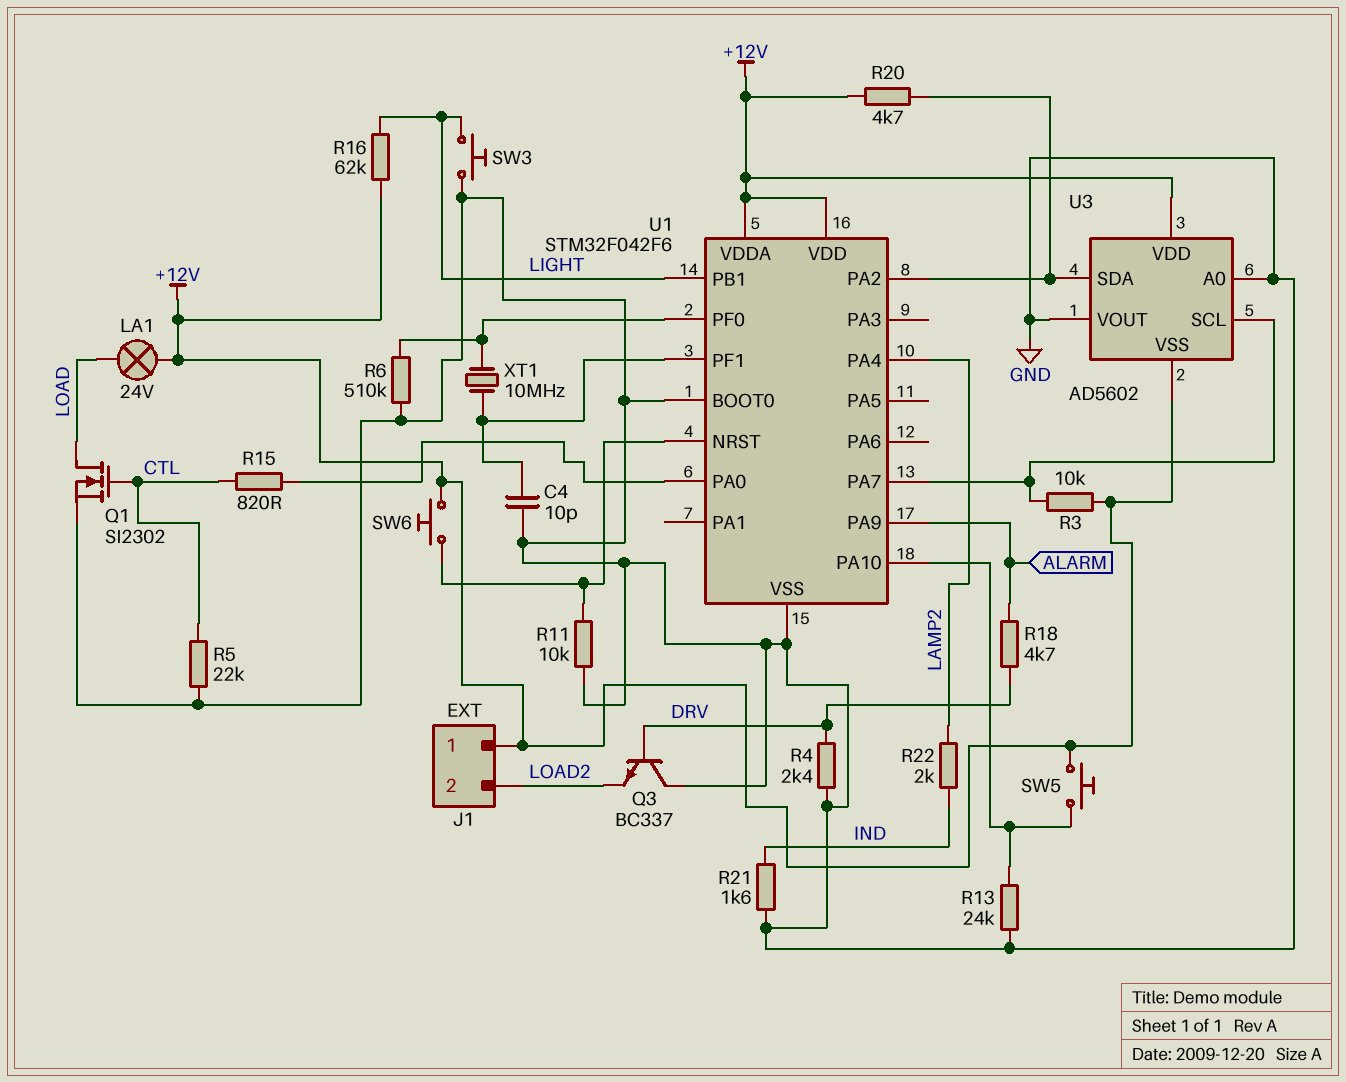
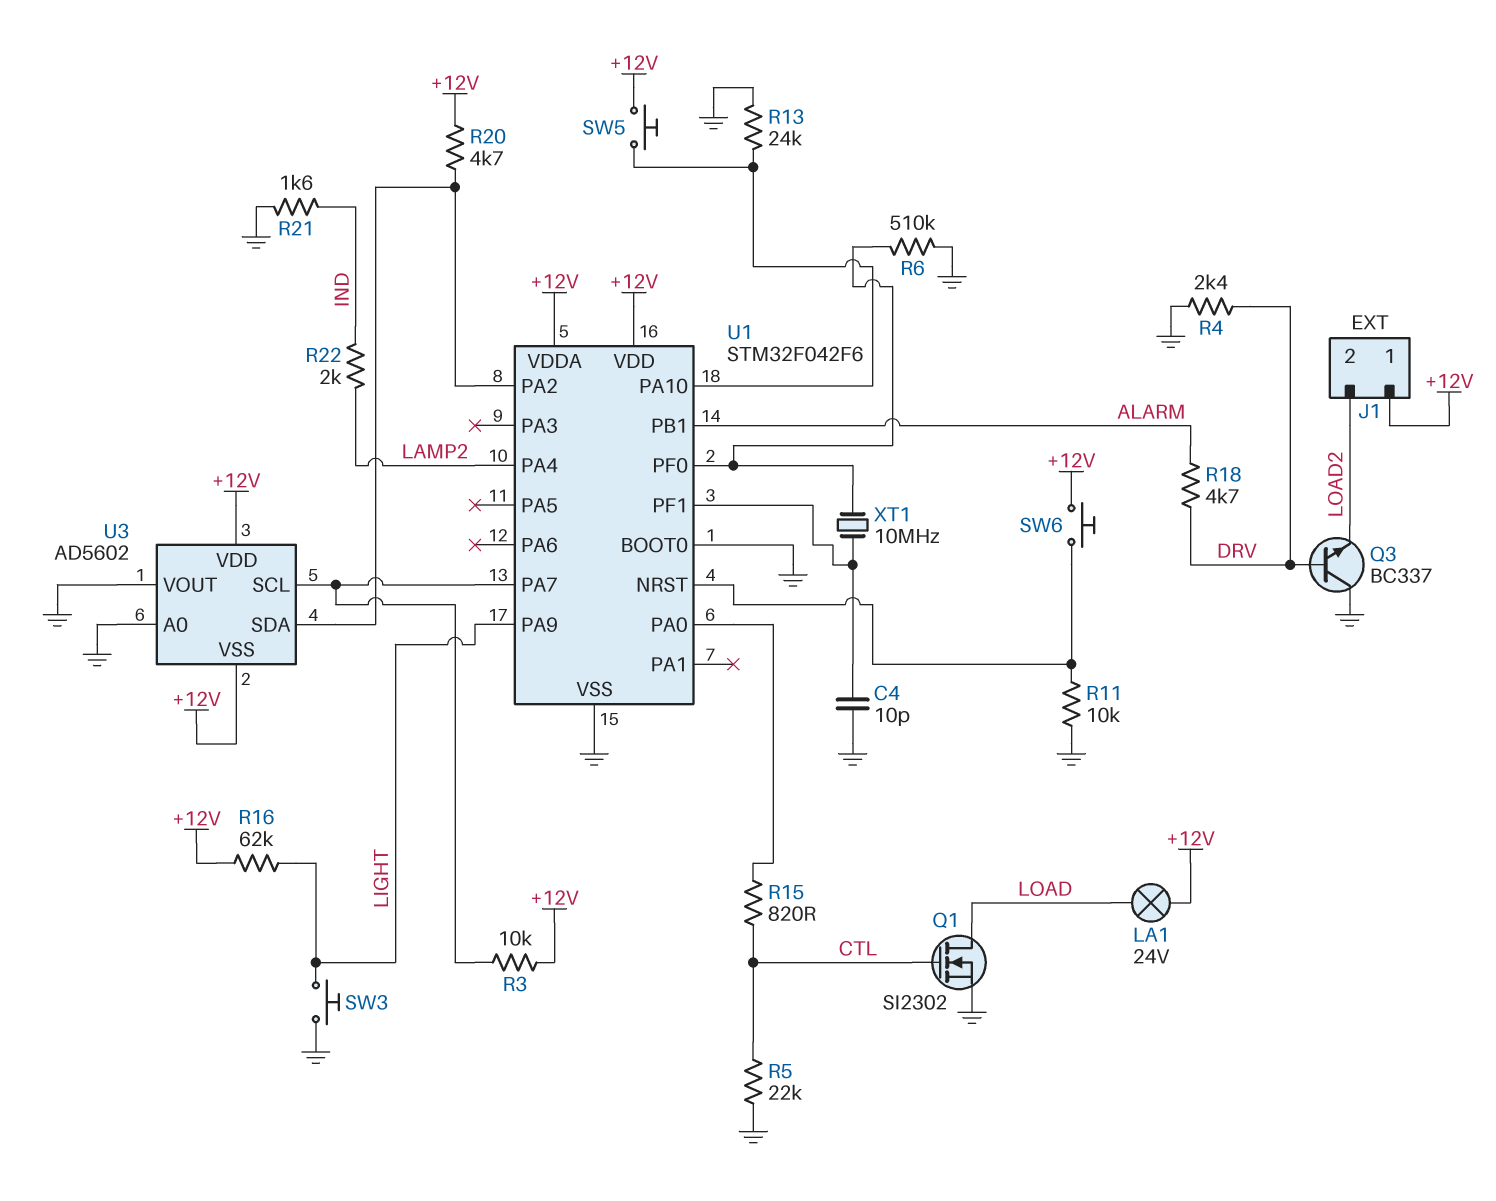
U1 pin PA9: ALARM -> LIGHT
U1 pin PB1: LIGHT -> ALARM

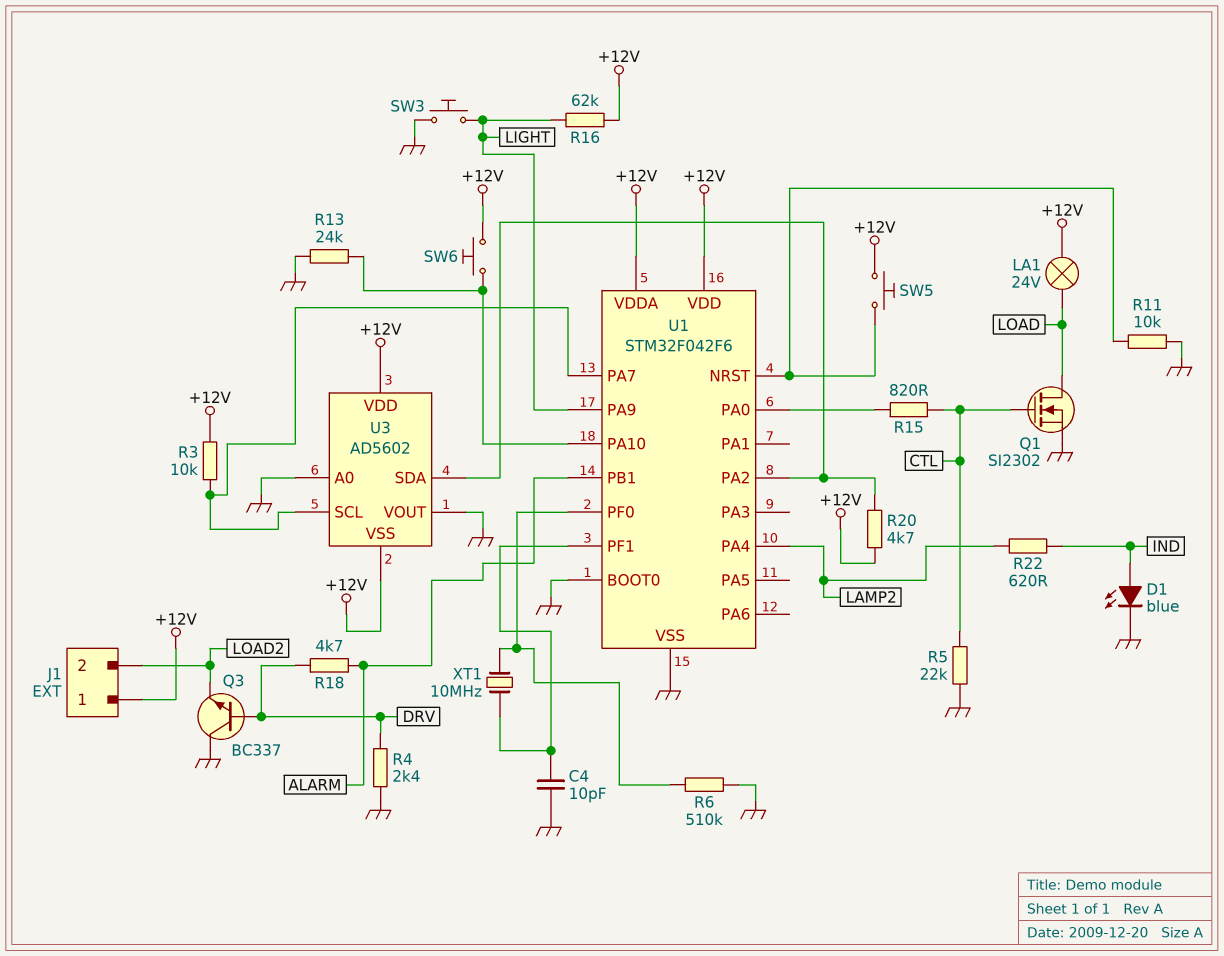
D1: none -> LED blue (A IND, K GND)
R21: 1.6k (GND, IND) -> none
R22: 2k (IND, LAMP2) -> 620 (IND, LAMP2)
SW5: button (+12V, U1/PA10) -> button (+12V, U1/NRST)
SW6: button (+12V, U1/NRST) -> button (+12V, U1/PA10)

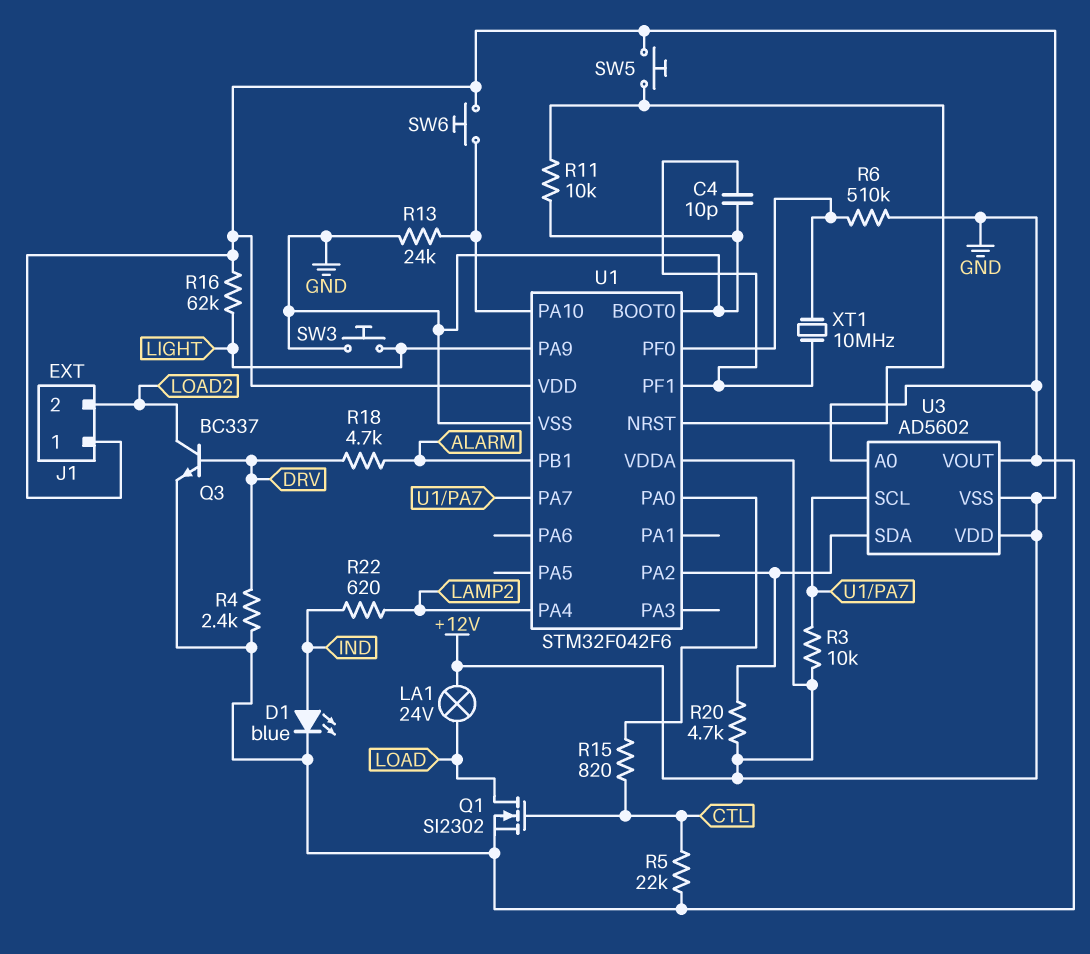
Q3: NPN BC337 (B DRV, C GND, E LOAD2) -> NPN BC337 (B DRV, C LOAD2, E GND)

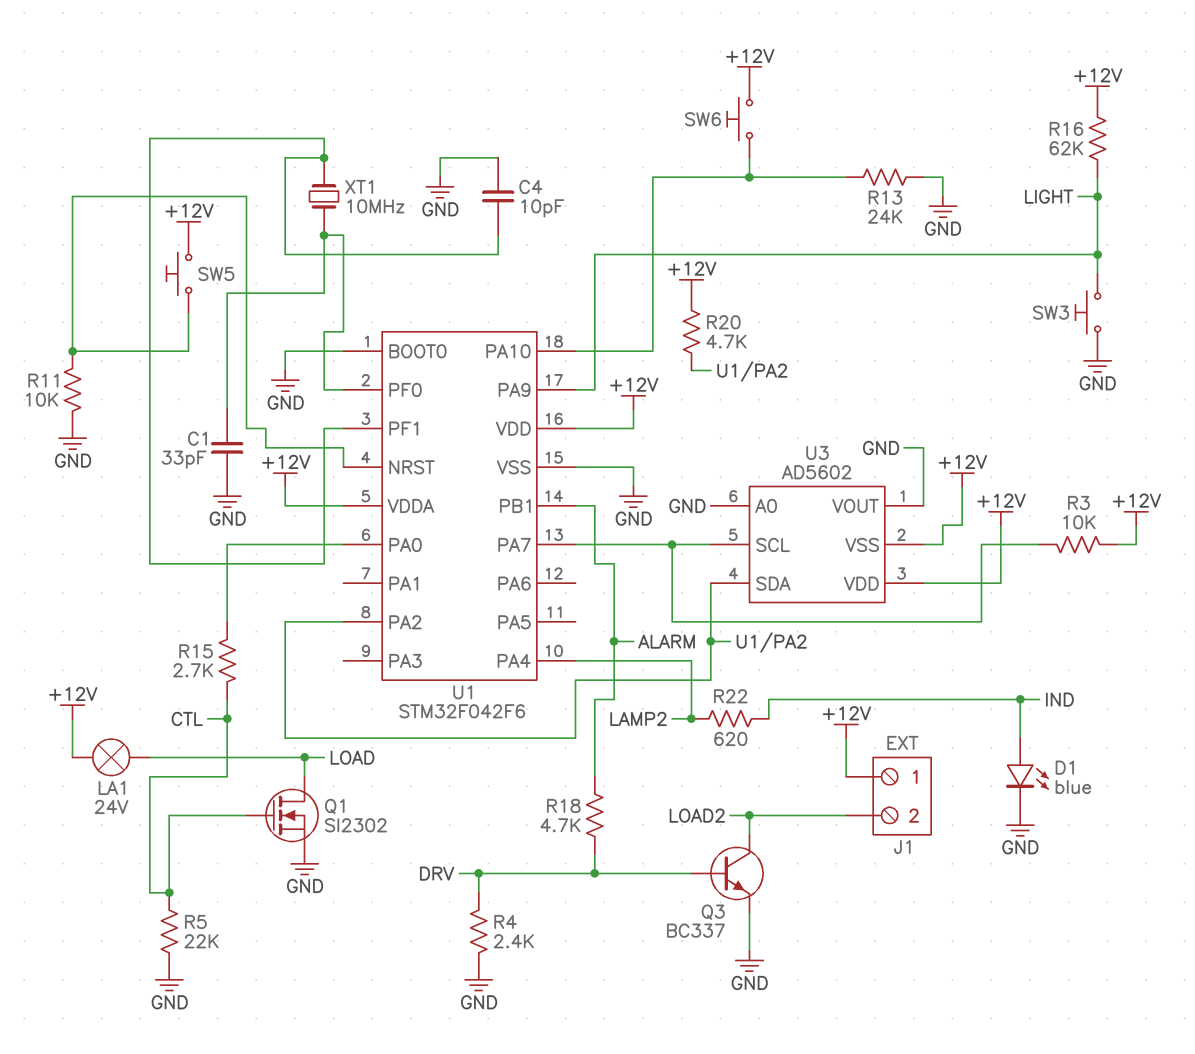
C1: none -> 33pF (GND, U1/PF0)
R6: 510k (GND, U1/PF0) -> none
R15: 820 (CTL, U1/PA0) -> 2.7k (CTL, U1/PA0)

